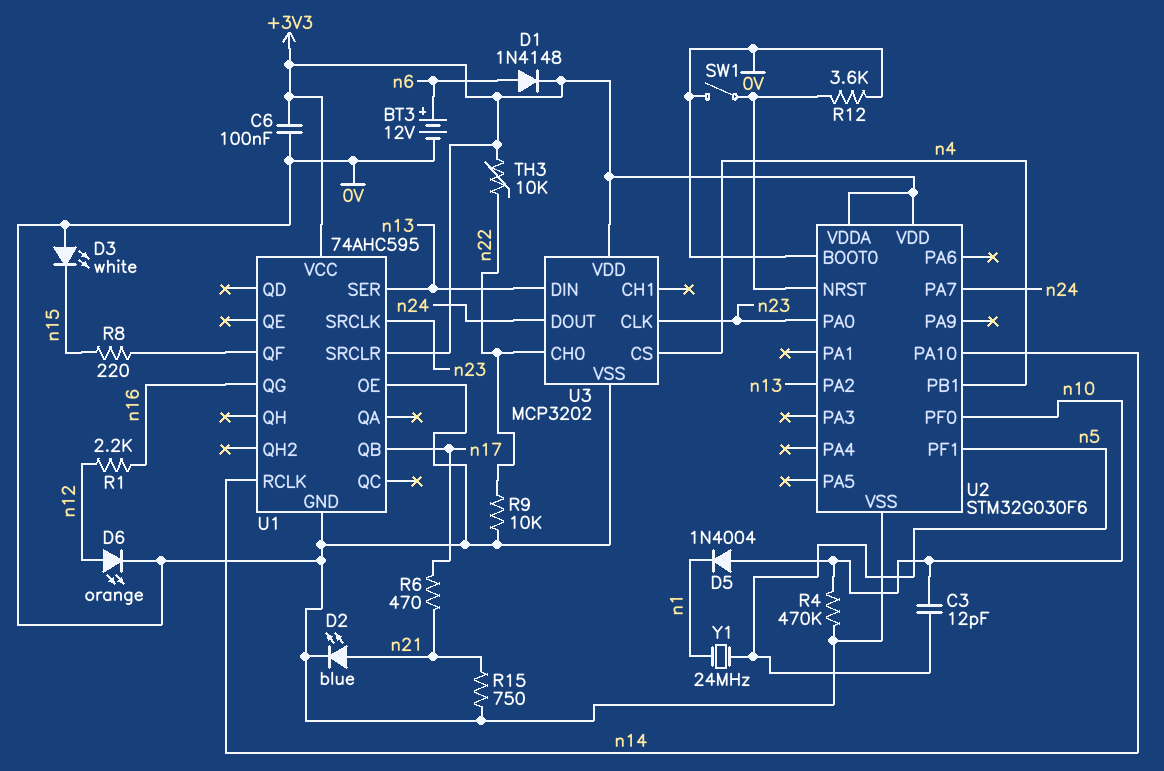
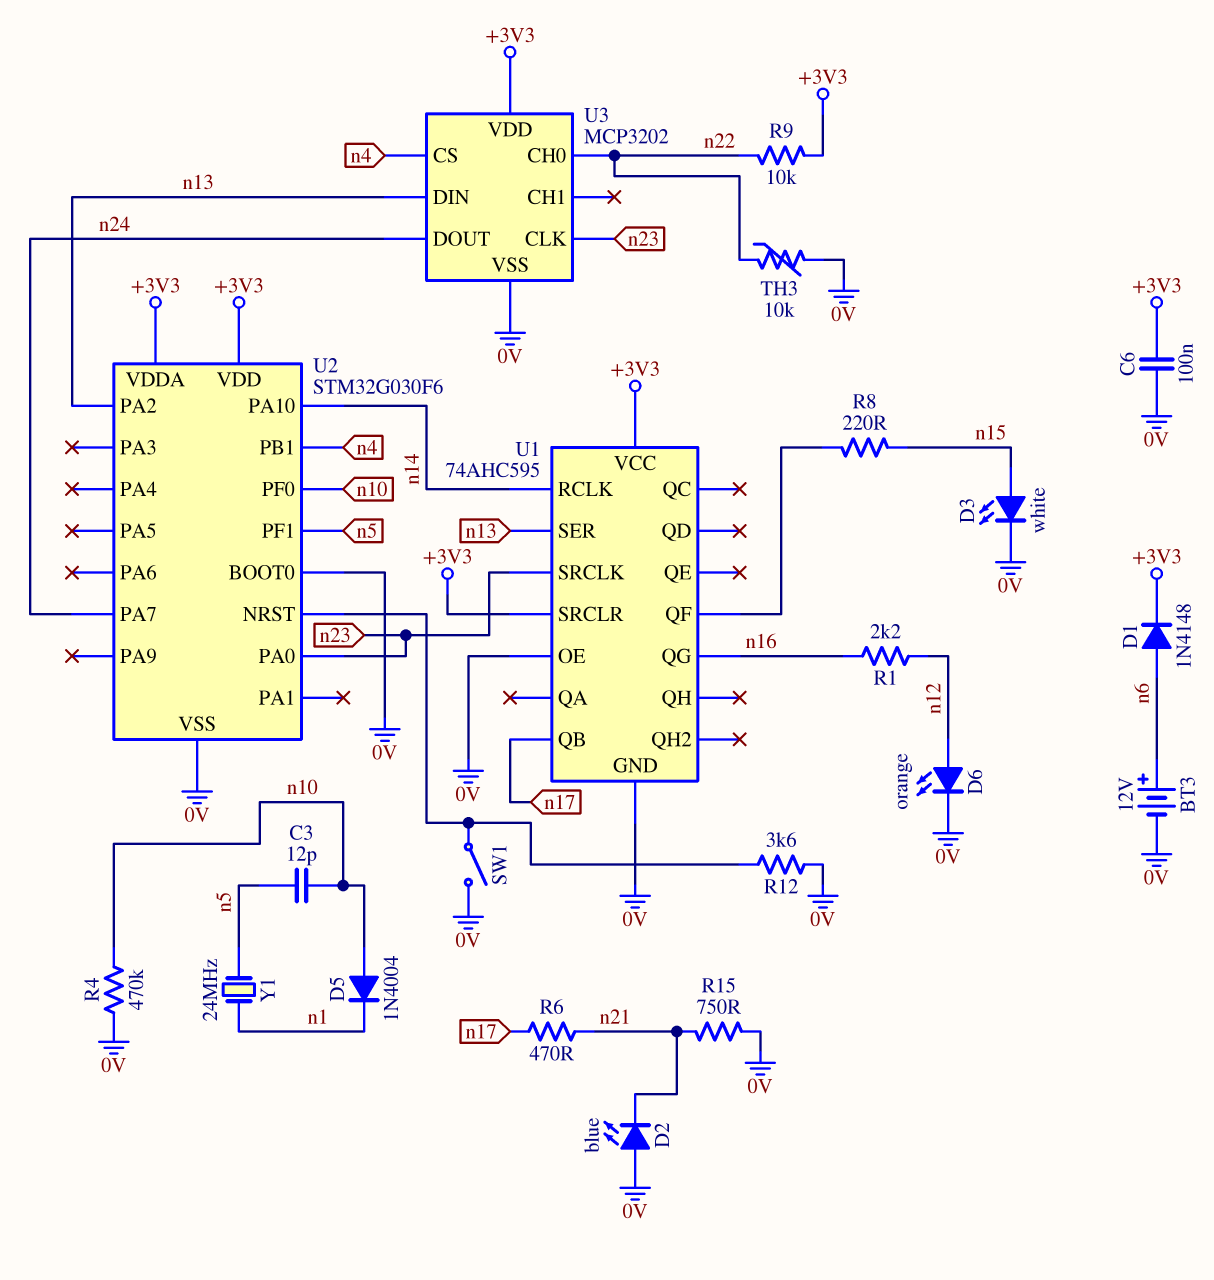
D2: LED blue (A n21, K 0V) -> LED blue (A 0V, K n21)
D3: LED white (A 0V, K n15) -> LED white (A n15, K 0V)
R9: 10k (0V, n22) -> 10k (+3V3, n22)
TH3: 10k (+3V3, n22) -> 10k (0V, n22)

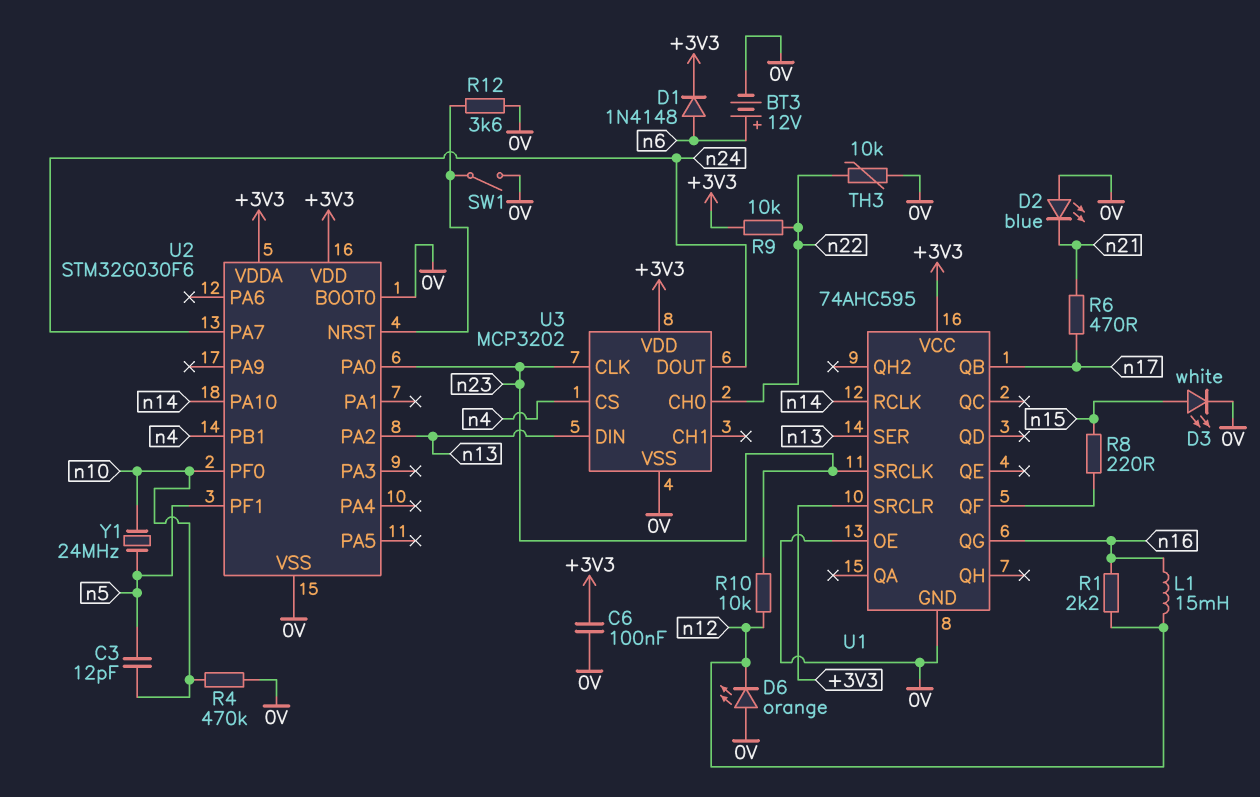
D5: diode 1N4004 (A n10, K n1) -> none
D6: LED orange (A n12, K 0V) -> LED orange (A 0V, K n12)
L1: none -> 15mH (n12, n16)
R10: none -> 10k (n12, n23)
R15: 750 (0V, n21) -> none
Y1: 24MHz (n1, n5) -> 24MHz (n5, n10)

